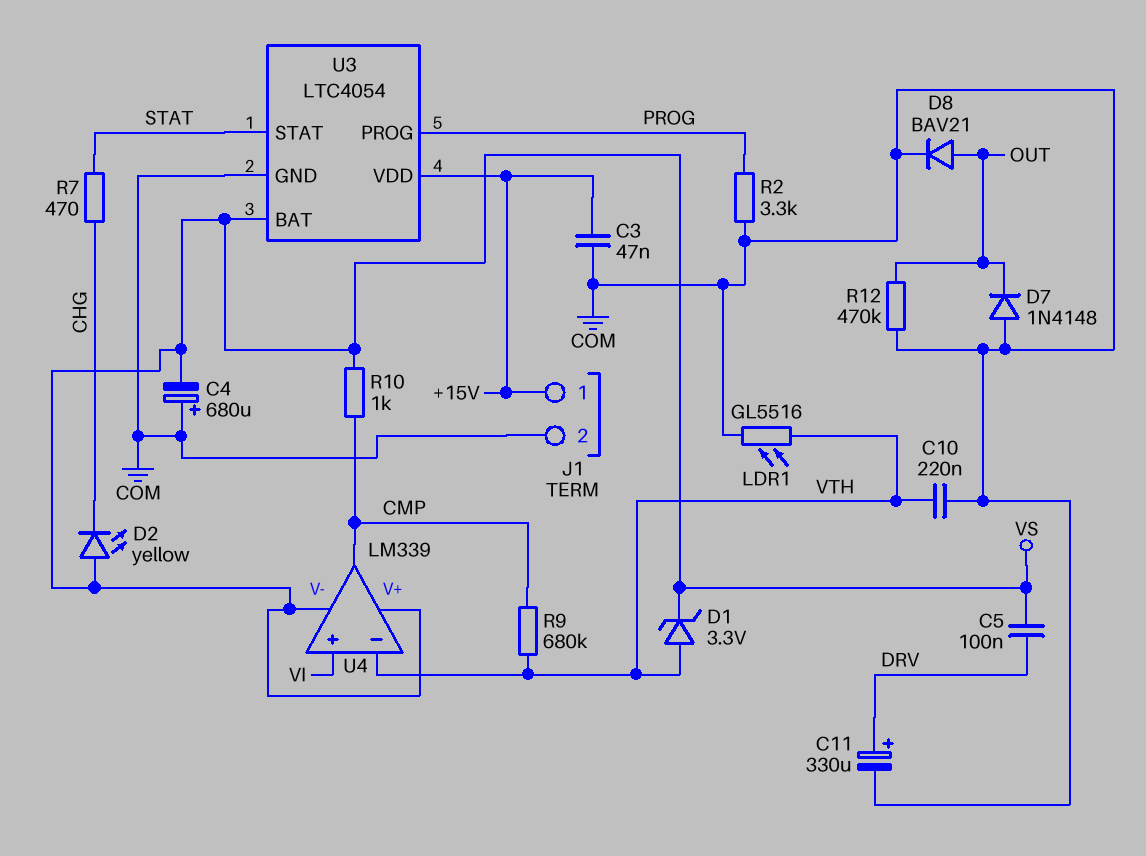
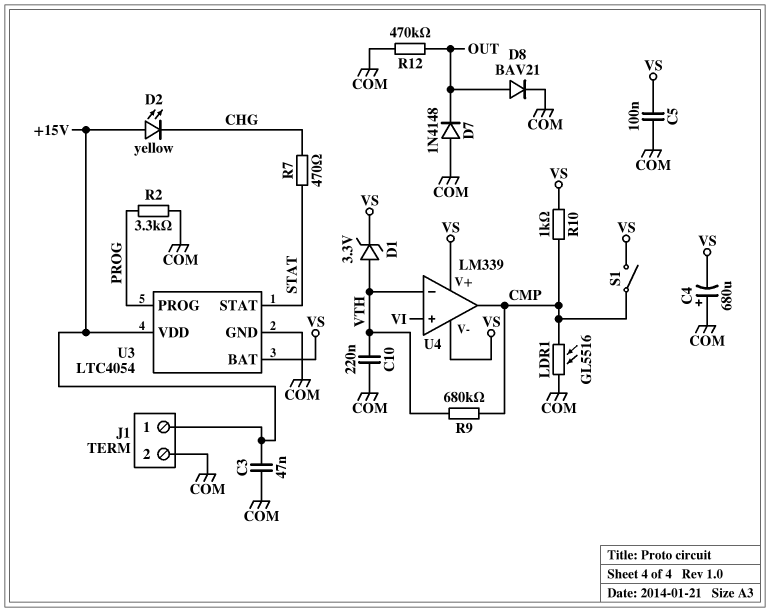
C5: 100nF (DRV, VS) -> 100nF (COM, VS)
C11: 330uF (plus DRV, minus COM) -> none
D2: LED yellow (A VS, K CHG) -> LED yellow (A +15V, K CHG)
LDR1: GL5516 (COM, VTH) -> GL5516 (CMP, COM)
S1: none -> switch (CMP, VS)

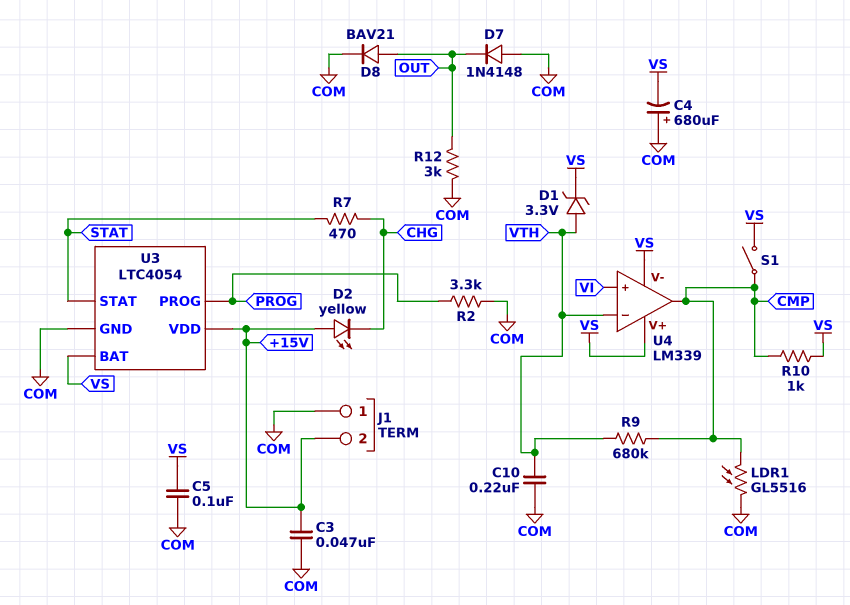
J1 pin 1: +15V -> COM
J1 pin 2: COM -> +15V
R12: 470k (COM, OUT) -> 3k (COM, OUT)

